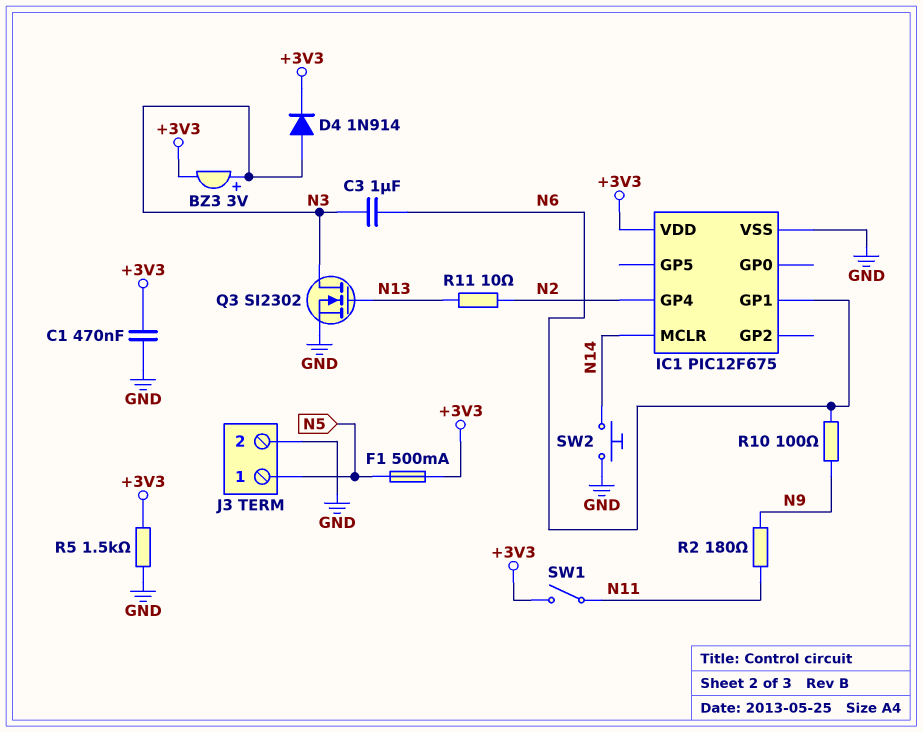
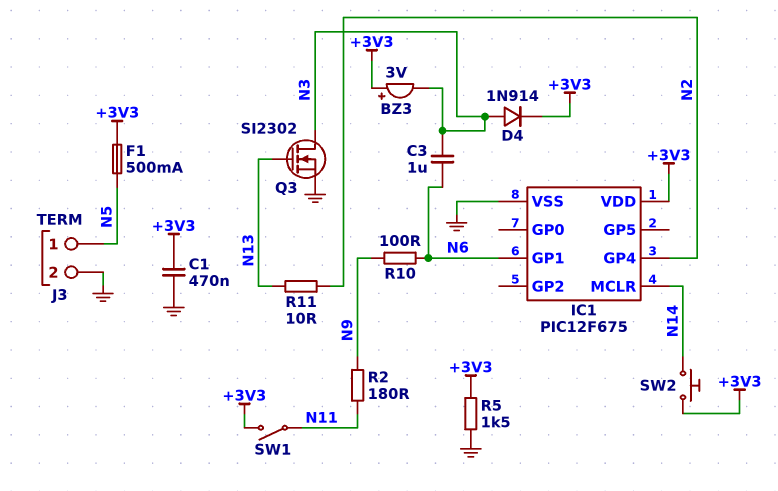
BZ3: buzzer 3V (plus N3, minus +3V3) -> buzzer 3V (plus +3V3, minus N3)
SW2: button (GND, N14) -> button (+3V3, N14)

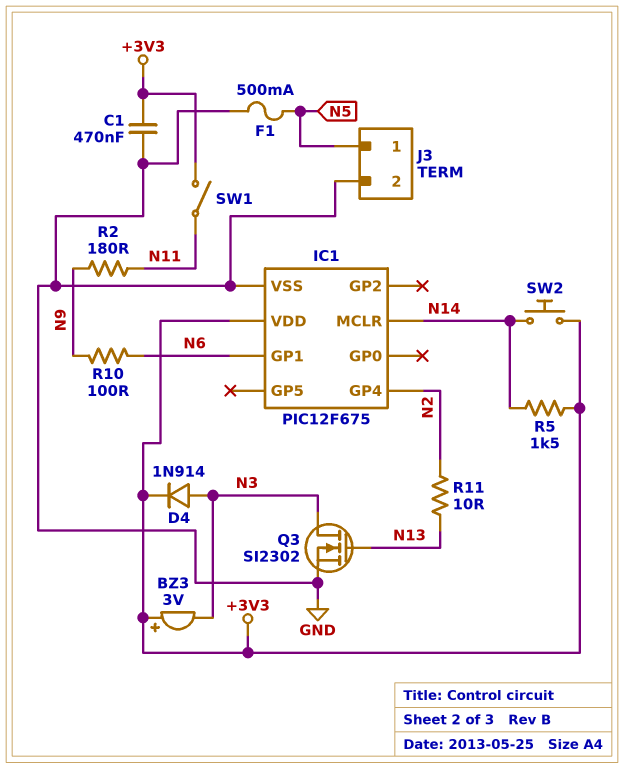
C3: 1uF (N3, N6) -> none
F1: 500mA (+3V3, N5) -> 500mA (GND, N5)
R5: 1.5k (+3V3, GND) -> 1.5k (+3V3, N14)

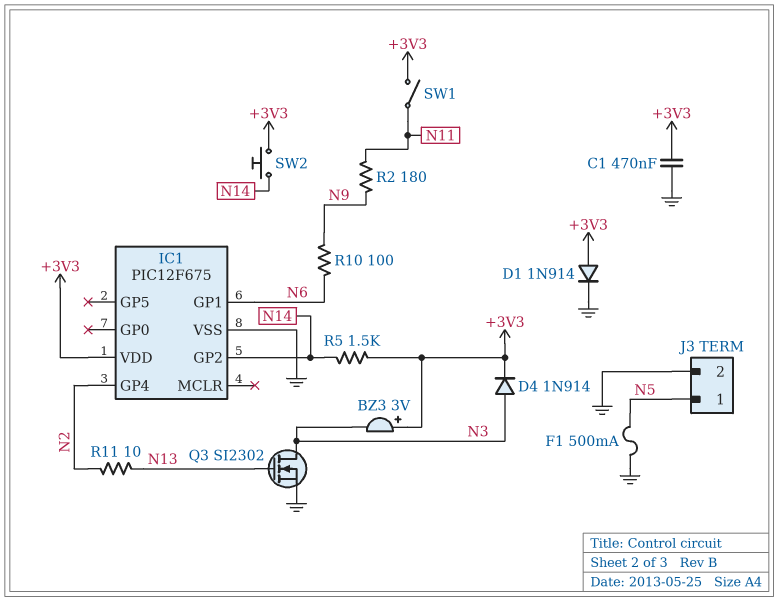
D1: none -> diode 1N914 (A +3V3, K GND)
IC1 pin GP2: none -> N14
IC1 pin MCLR: N14 -> none

